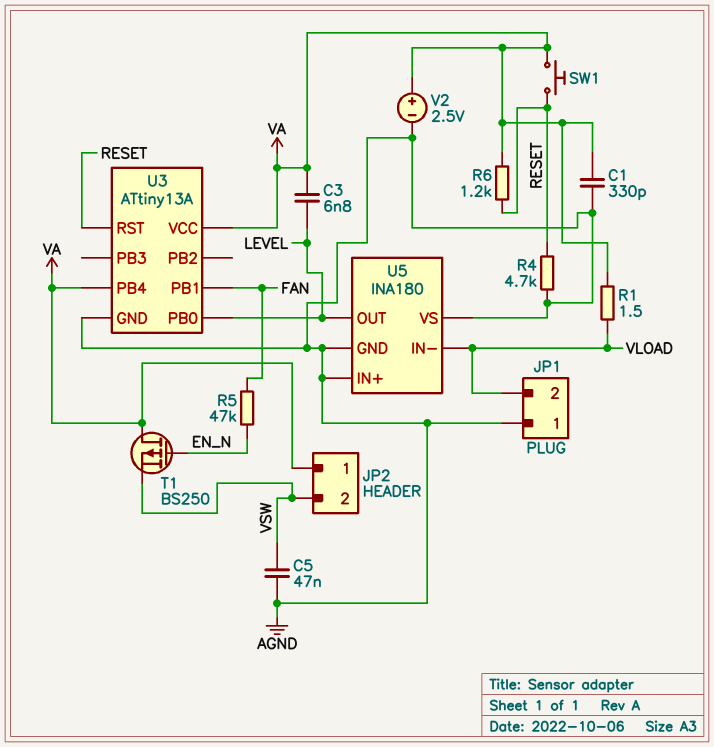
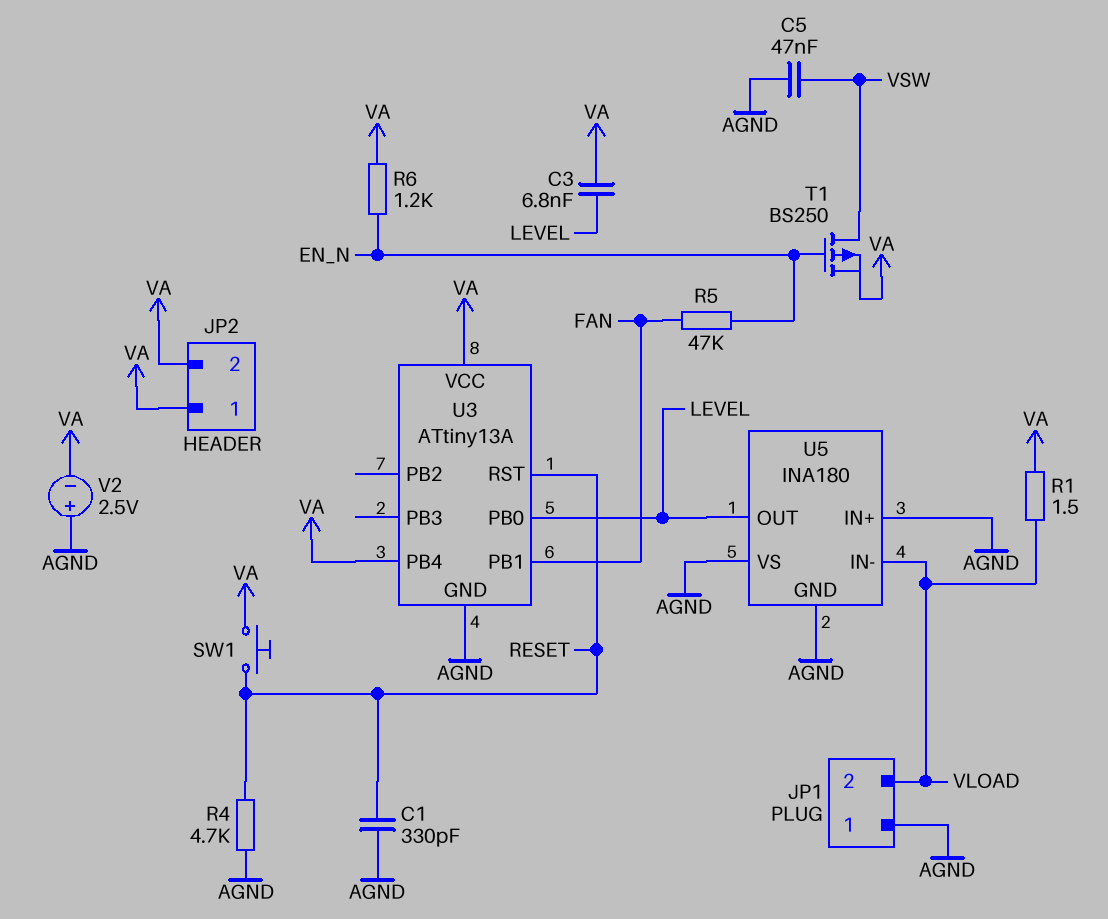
C1: 330pF (AGND, VA) -> 330pF (AGND, RESET)
JP2 pin 2: VSW -> VA
R6: 1.2k (RESET, VA) -> 1.2k (EN_N, VA)
T1: PMOS BS250 (G EN_N, D VA, S VSW) -> PMOS BS250 (G EN_N, D VSW, S VA)
V2: 2.5V (plus VA, minus AGND) -> 2.5V (plus AGND, minus VA)

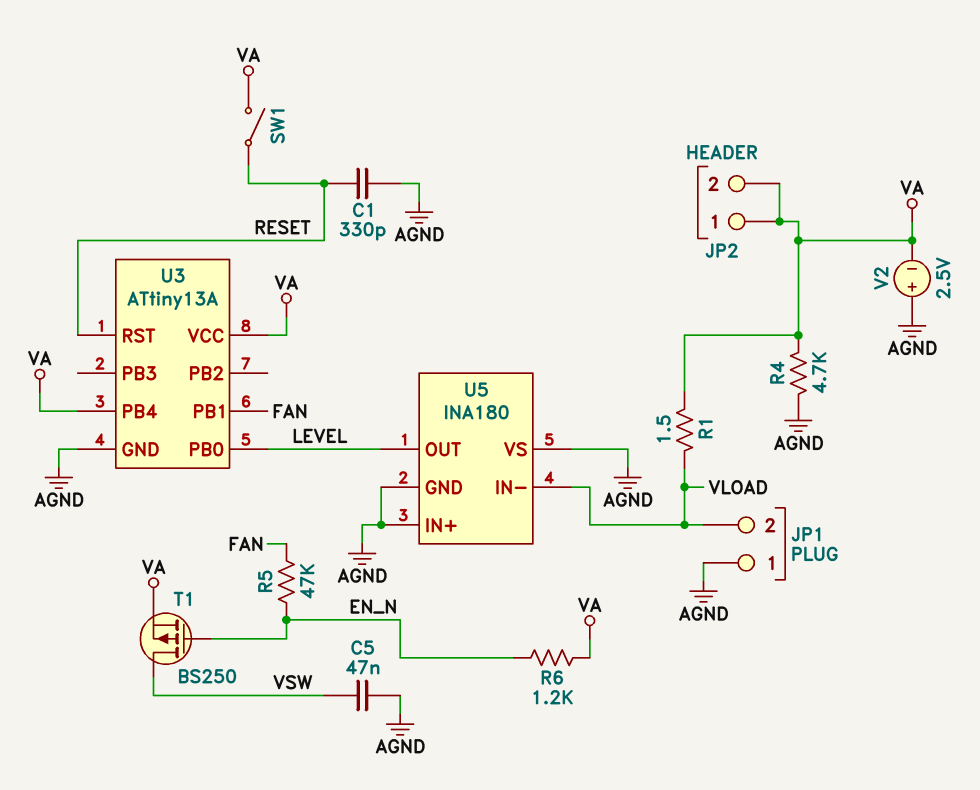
C3: 6.8nF (LEVEL, VA) -> none
R4: 4.7k (AGND, RESET) -> 4.7k (AGND, VA)
SW1: button (RESET, VA) -> switch (RESET, VA)

